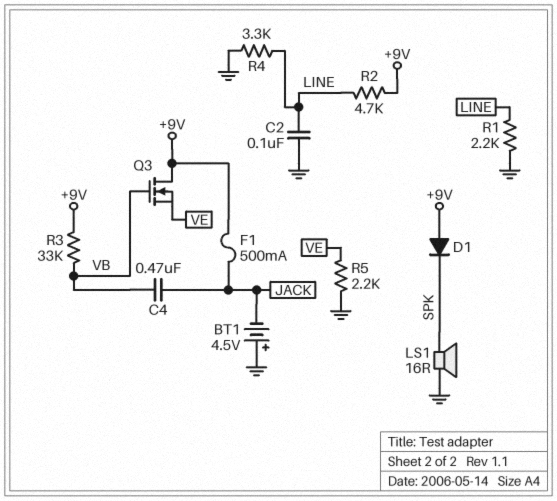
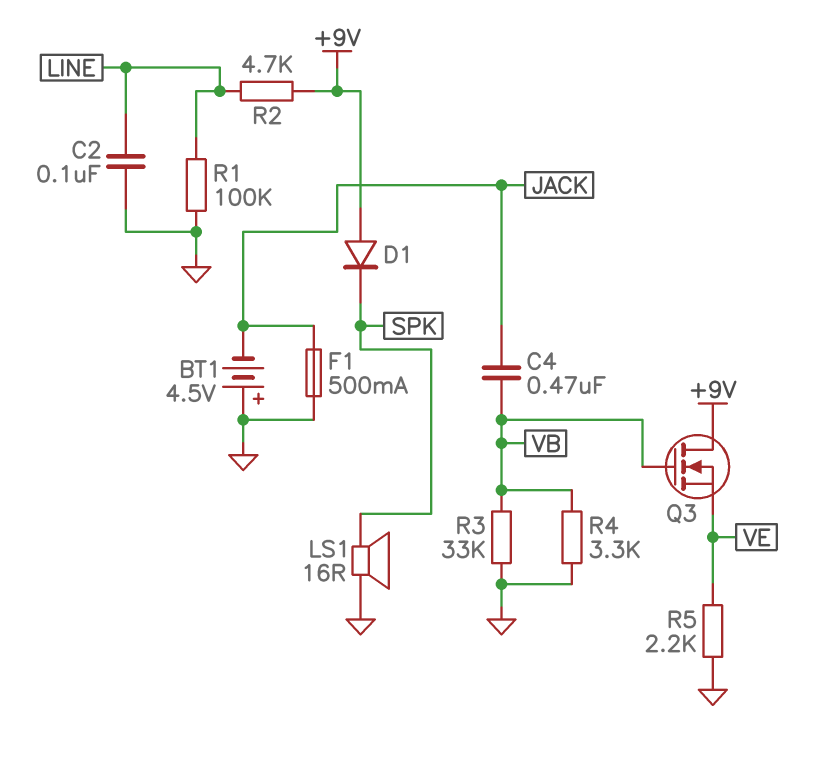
F1: 500mA (+9V, JACK) -> 500mA (GND, JACK)
R1: 2.2k (GND, LINE) -> 100k (GND, LINE)
R3: 33k (+9V, VB) -> 33k (GND, VB)
R4: 3.3k (GND, LINE) -> 3.3k (GND, VB)

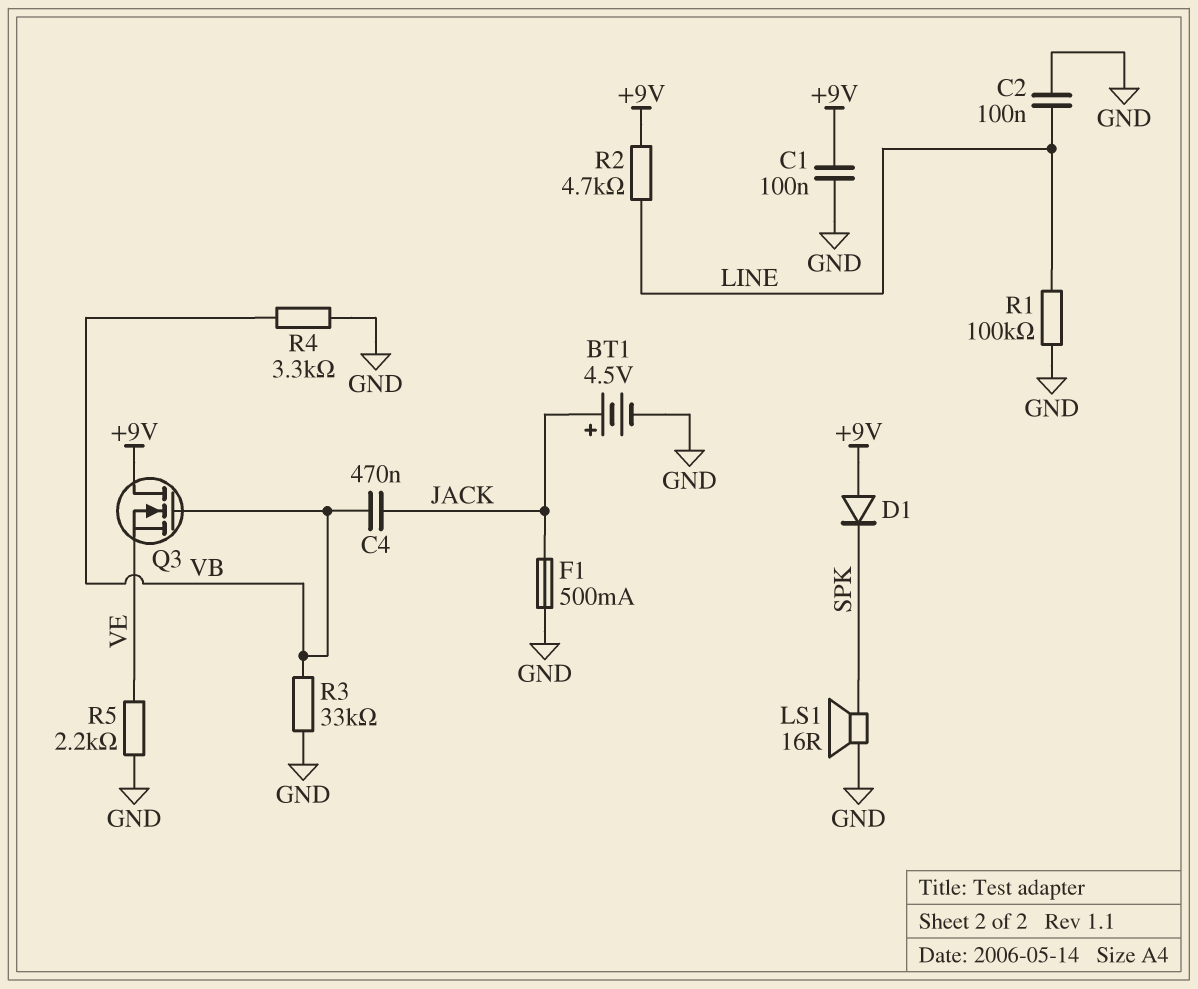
BT1: 4.5V (plus GND, minus JACK) -> 4.5V (plus JACK, minus GND)
C1: none -> 100nF (+9V, GND)

